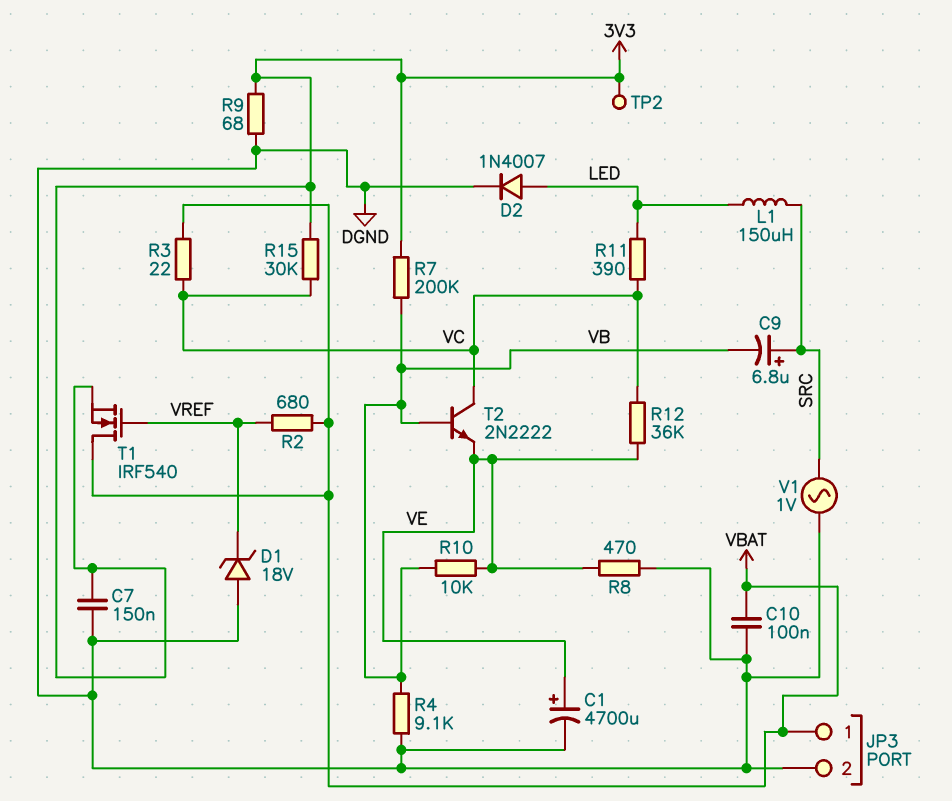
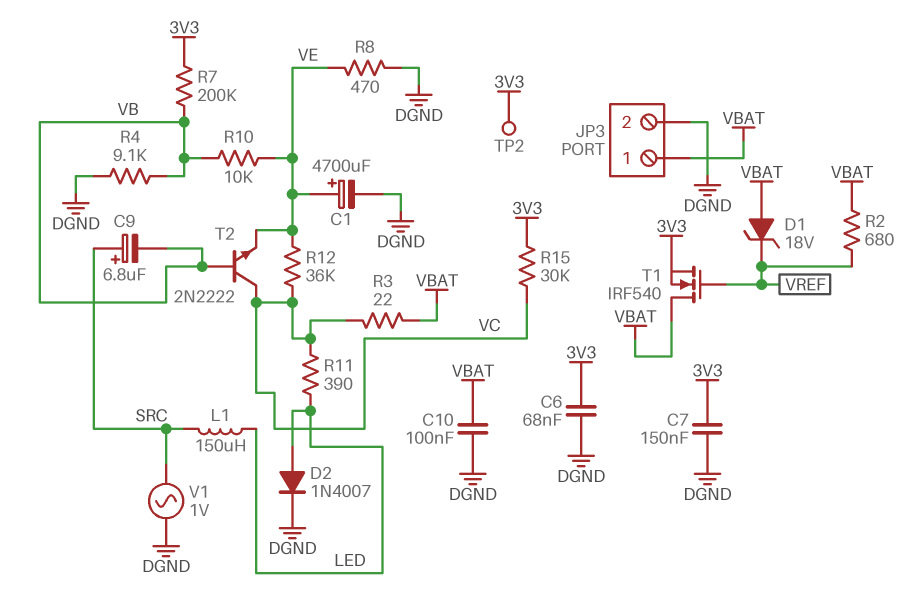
C6: none -> 68nF (3V3, DGND)
D1: zener 18V (A DGND, K VREF) -> zener 18V (A VBAT, K VREF)
R9: 68 (3V3, DGND) -> none

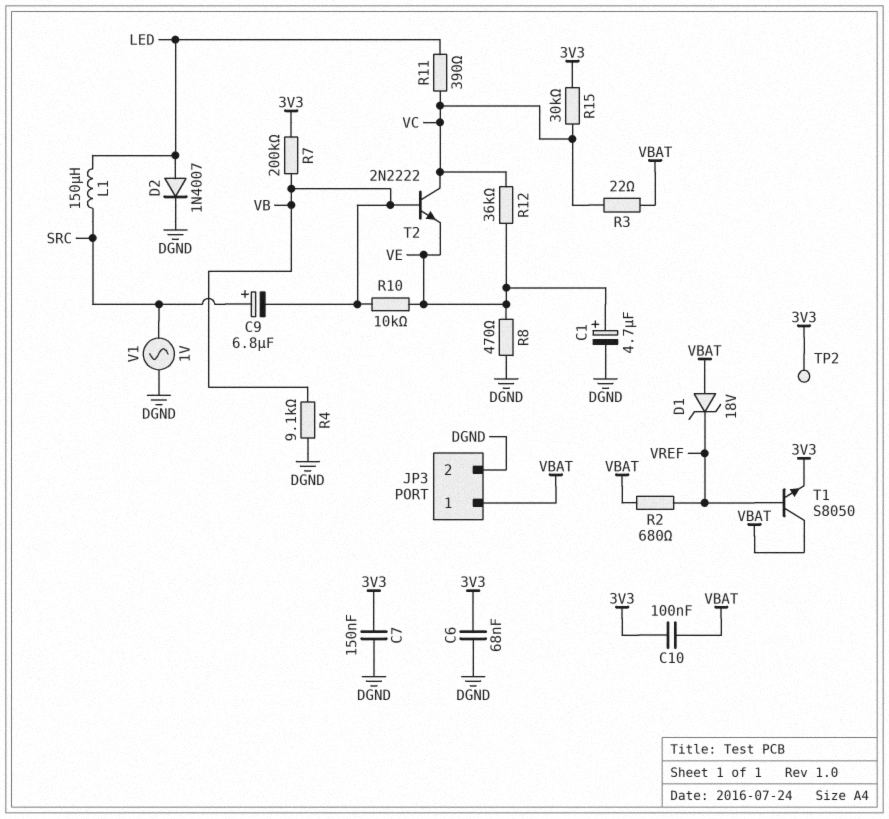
C1: 4700uF (plus VE, minus DGND) -> 4.7uF (plus VE, minus DGND)
C10: 100nF (DGND, VBAT) -> 100nF (3V3, VBAT)
T1: NMOS IRF540 (G VREF, D VBAT, S 3V3) -> NPN S8050 (B VREF, C VBAT, E 3V3)

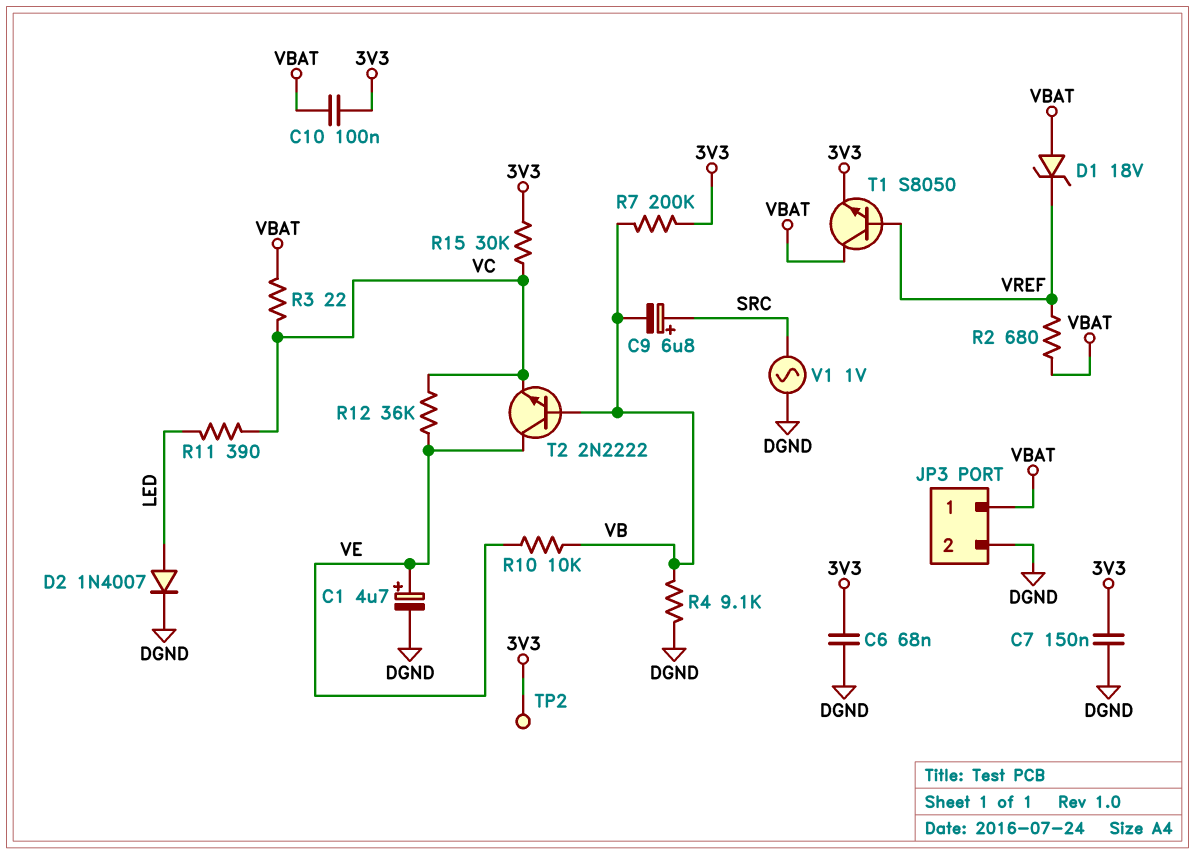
L1: 150uH (LED, SRC) -> none
R8: 470 (DGND, VE) -> none
T2: NPN 2N2222 (B VB, C VC, E VE) -> NPN 2N2222 (B VB, C VE, E VC)

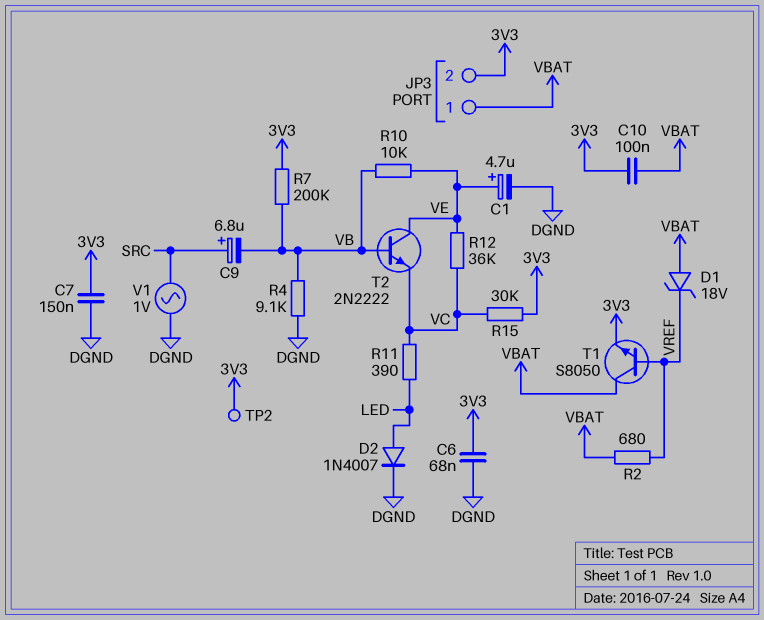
JP3 pin 2: DGND -> 3V3
R3: 22 (VBAT, VC) -> none

